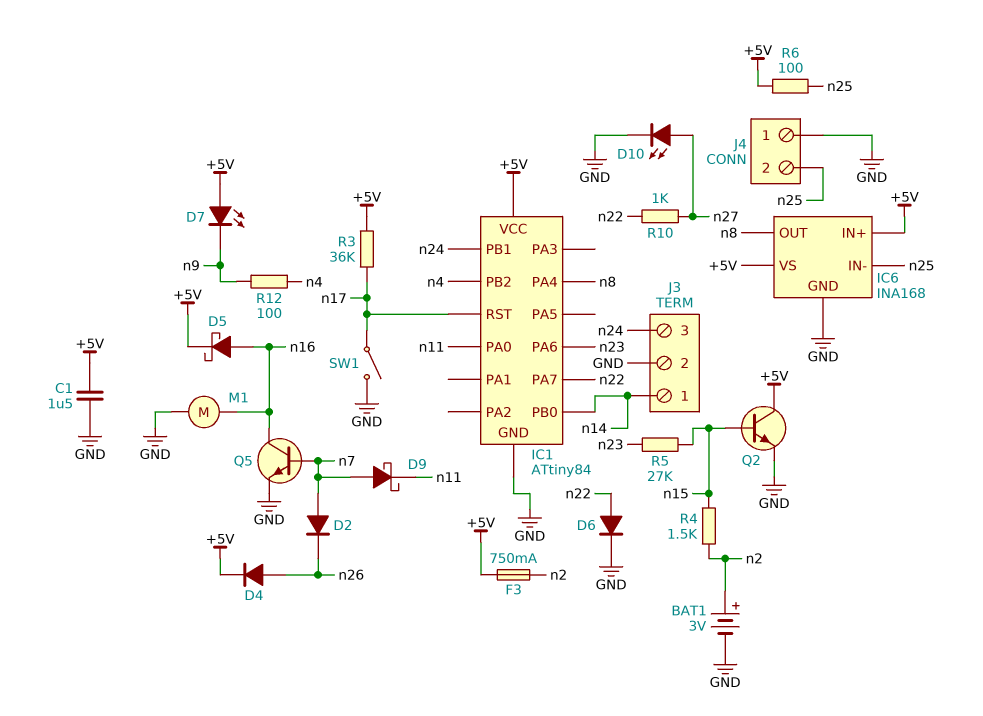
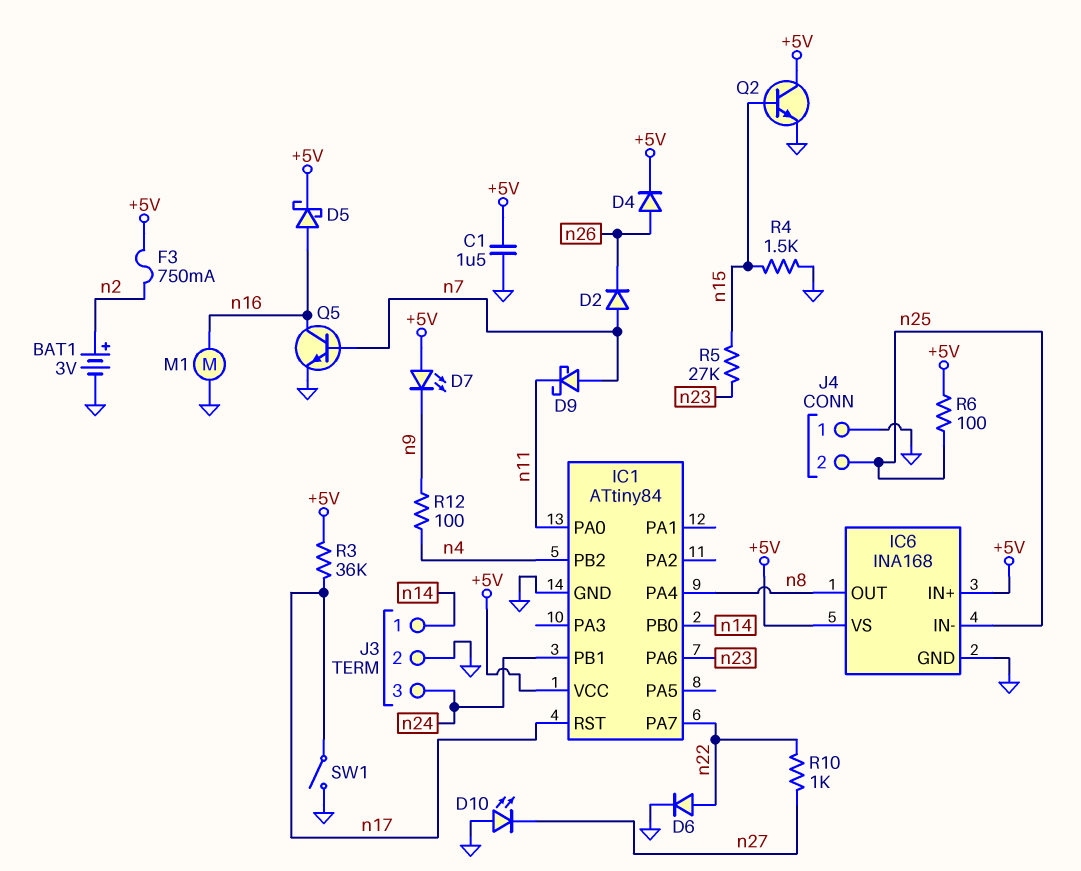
D10: LED (A n27, K GND) -> LED (A GND, K n27)
R4: 1.5k (n2, n15) -> 1.5k (GND, n15)

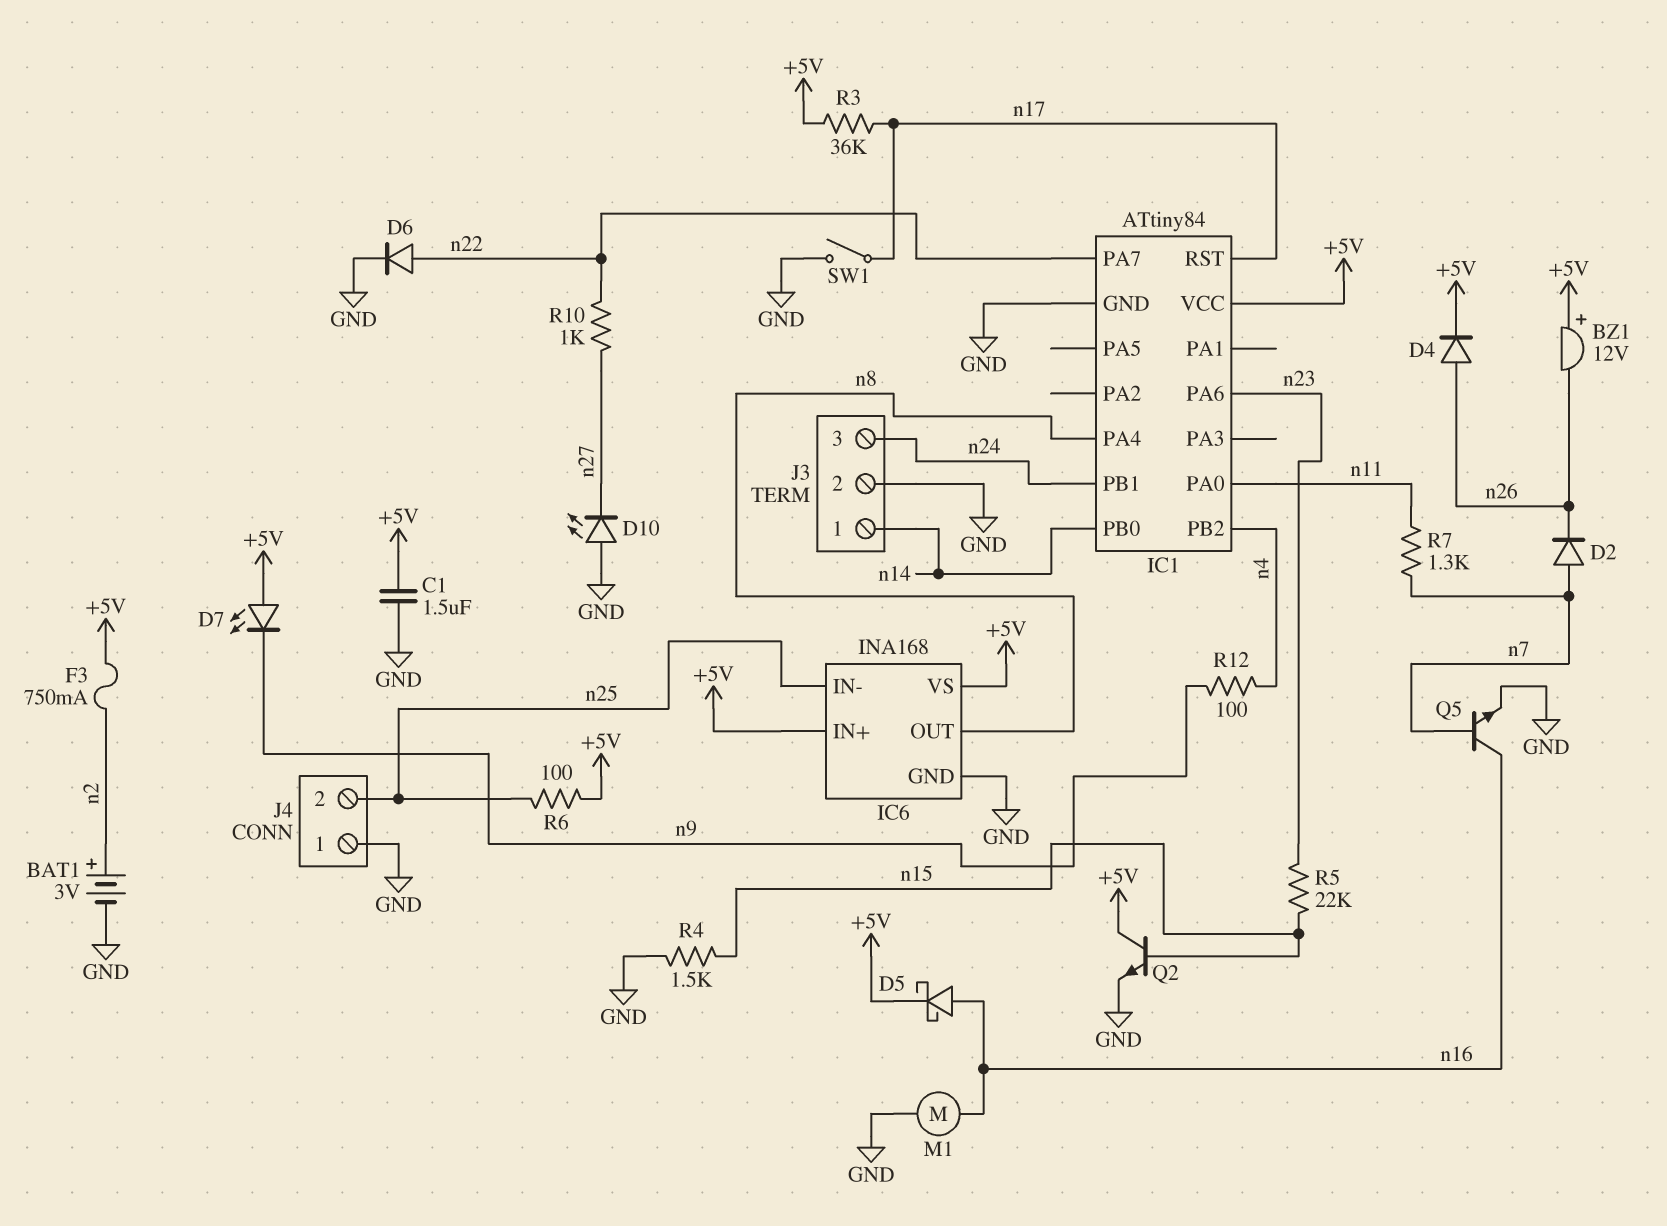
BZ1: none -> buzzer 12V (plus +5V, minus n26)
D9: schottky (A n7, K n11) -> none
R5: 27k (n15, n23) -> 22k (n15, n23)
R7: none -> 1.3k (n7, n11)

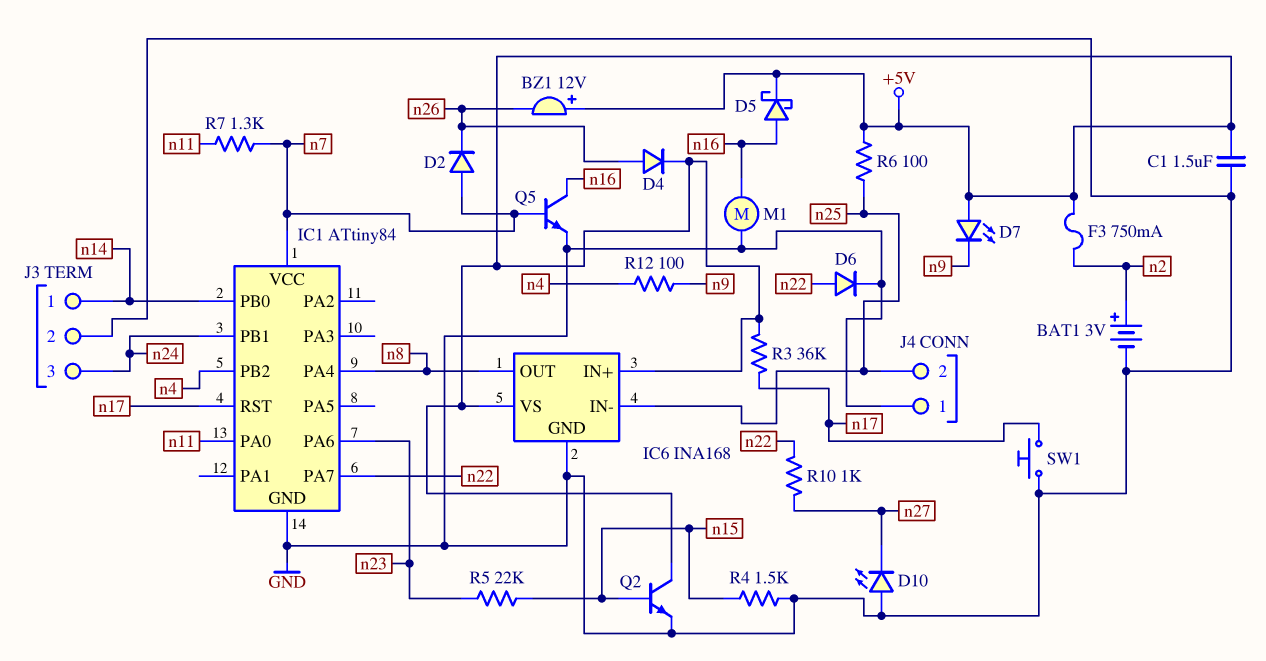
IC1 pin VCC: +5V -> n7
SW1: switch (GND, n17) -> button (GND, n17)

